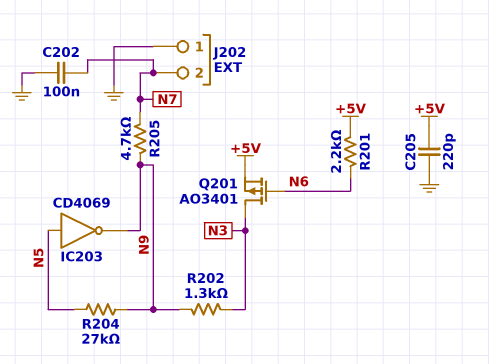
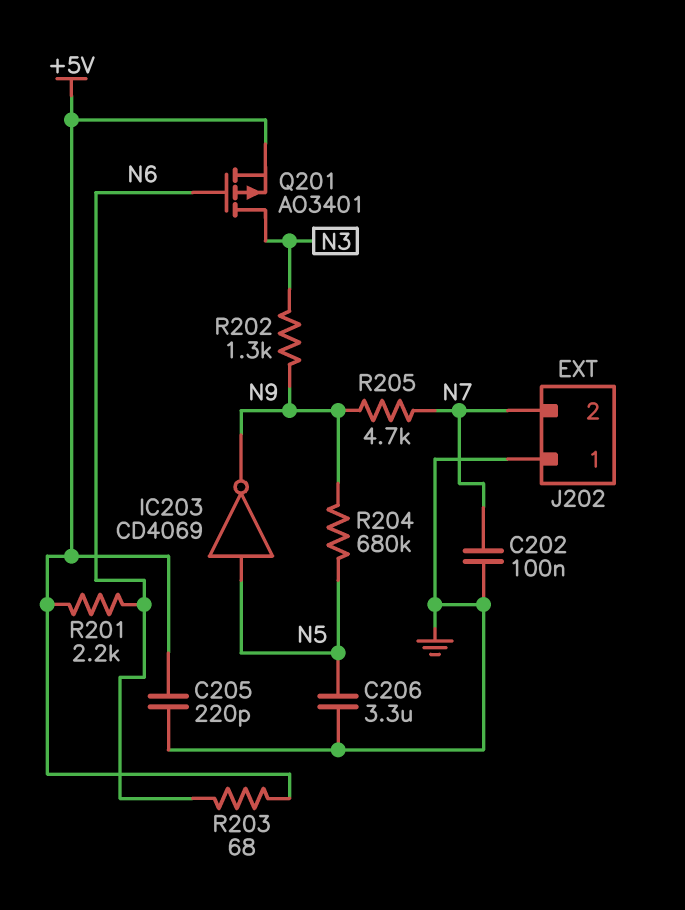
C206: none -> 3.3uF (GND, N5)
R203: none -> 68 (+5V, N6)
R204: 27k (N5, N9) -> 680k (N5, N9)

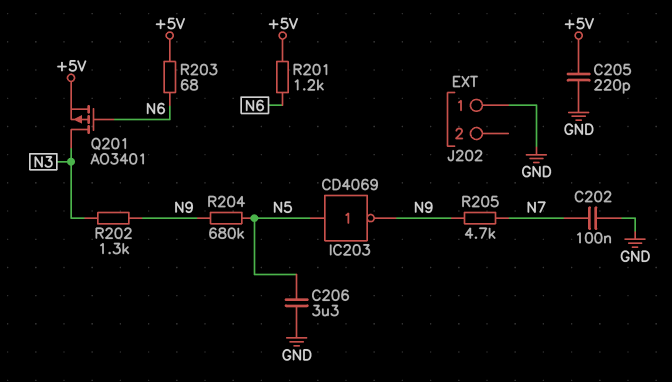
J202 pin 2: N7 -> none
R201: 2.2k (+5V, N6) -> 1.2k (+5V, N6)

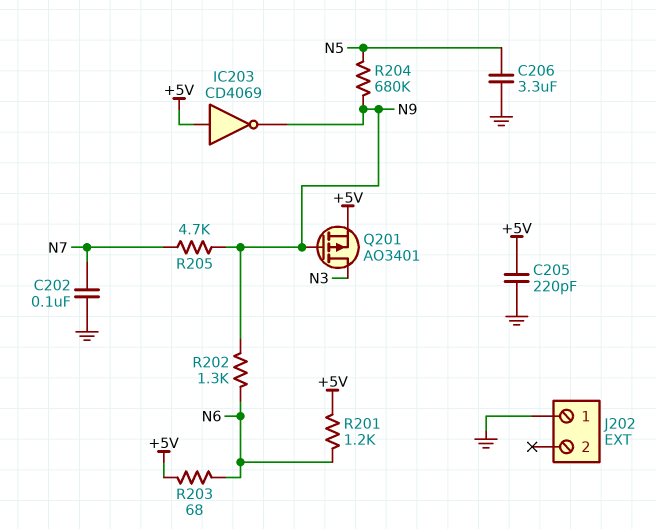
IC203: NOT CD4069 (in N5, out N9) -> NOT CD4069 (in +5V, out N9)
Q201: PMOS AO3401 (G N6, D N3, S +5V) -> PMOS AO3401 (G N9, D N3, S +5V)
R202: 1.3k (N3, N9) -> 1.3k (N6, N9)

